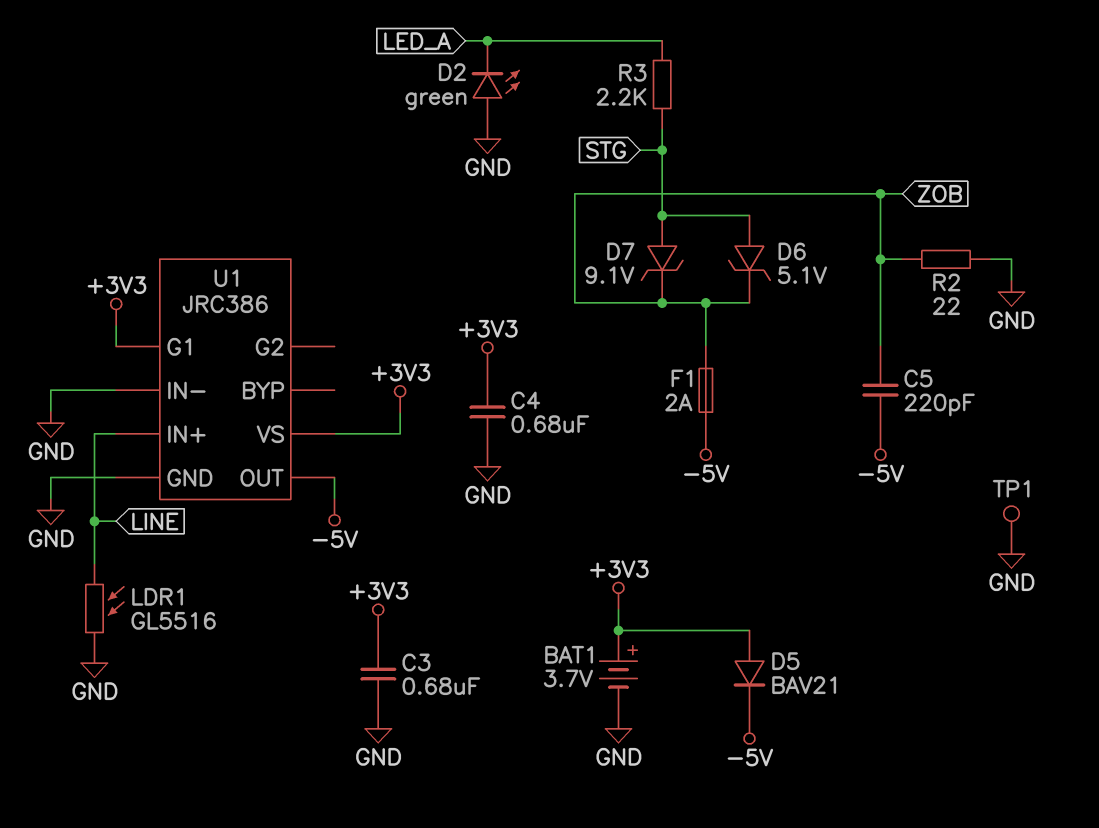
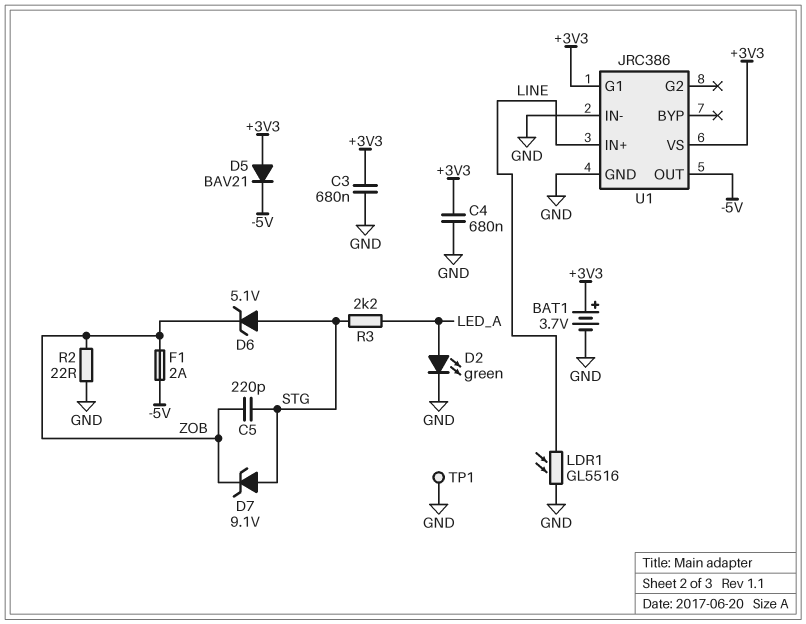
C5: 220pF (-5V, ZOB) -> 220pF (STG, ZOB)
D2: LED green (A GND, K LED_A) -> LED green (A LED_A, K GND)

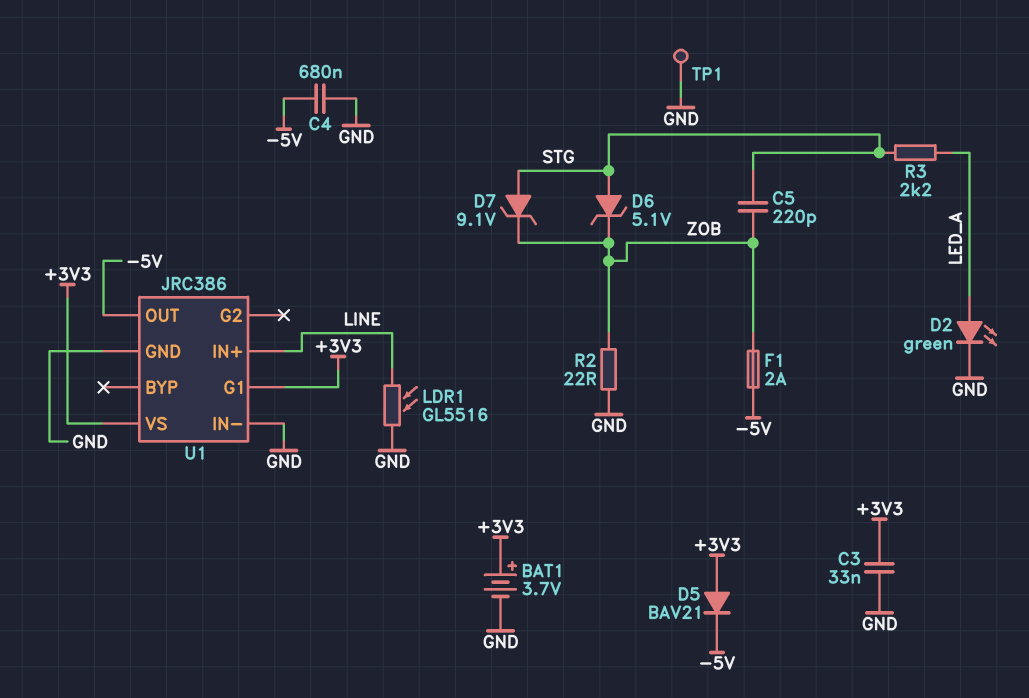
C3: 680nF (+3V3, GND) -> 33nF (+3V3, GND)
C4: 680nF (+3V3, GND) -> 680nF (-5V, GND)

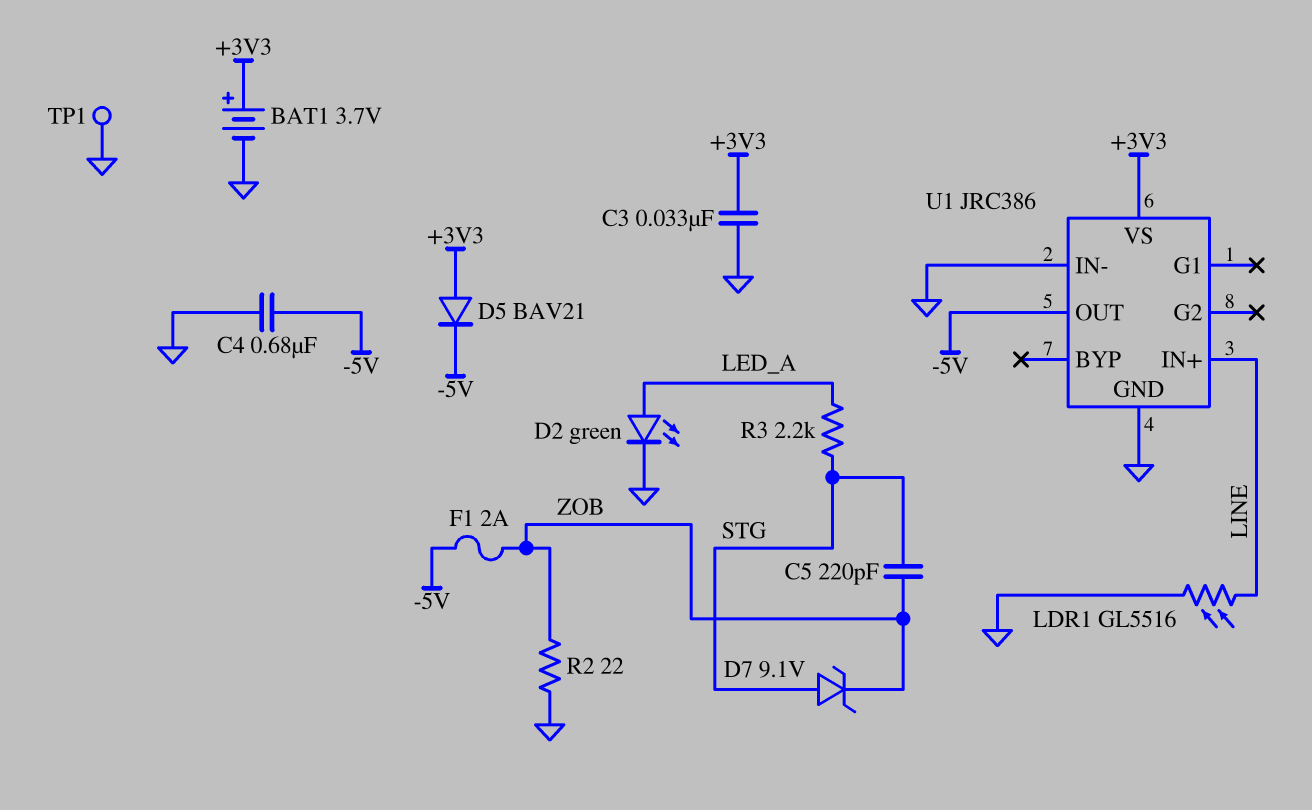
D6: zener 5.1V (A STG, K ZOB) -> none
U1 pin G1: +3V3 -> none

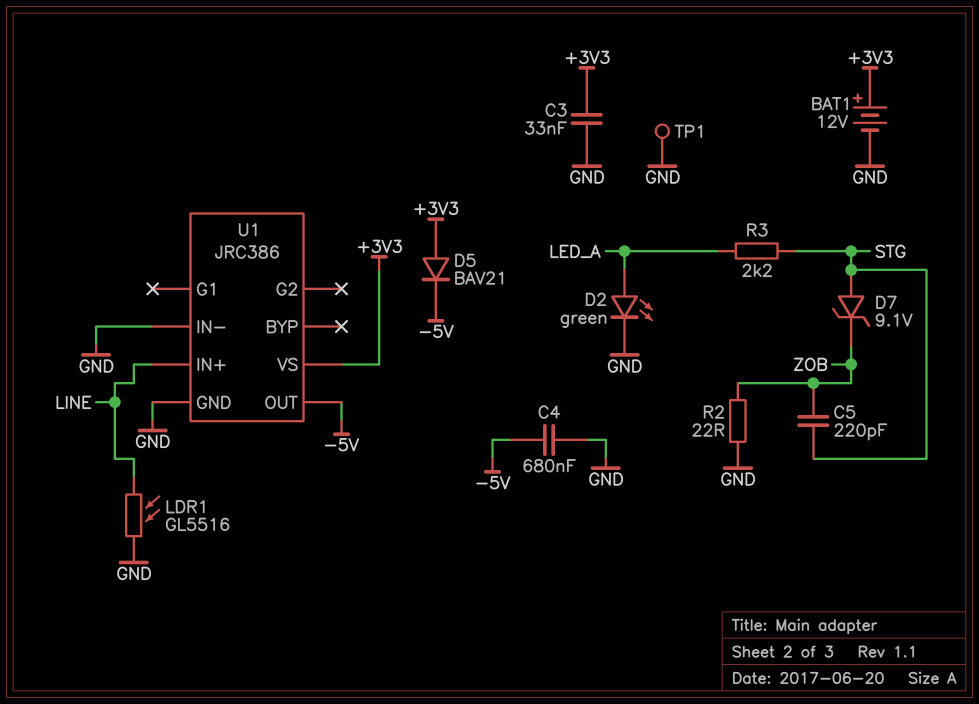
BAT1: 3.7V (plus +3V3, minus GND) -> 12V (plus +3V3, minus GND)
F1: 2A (-5V, ZOB) -> none

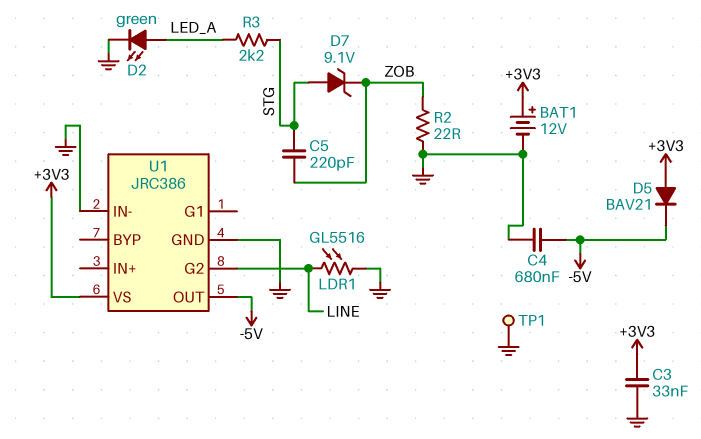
U1 pin G2: none -> LINE
U1 pin IN+: LINE -> none

